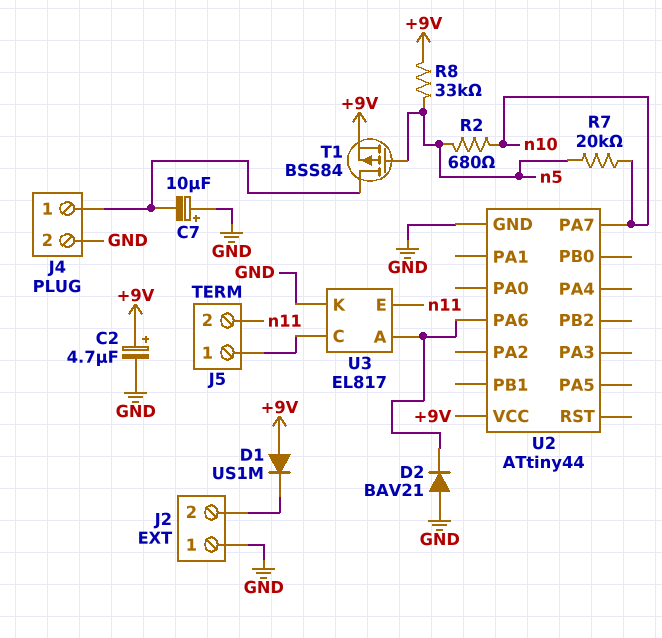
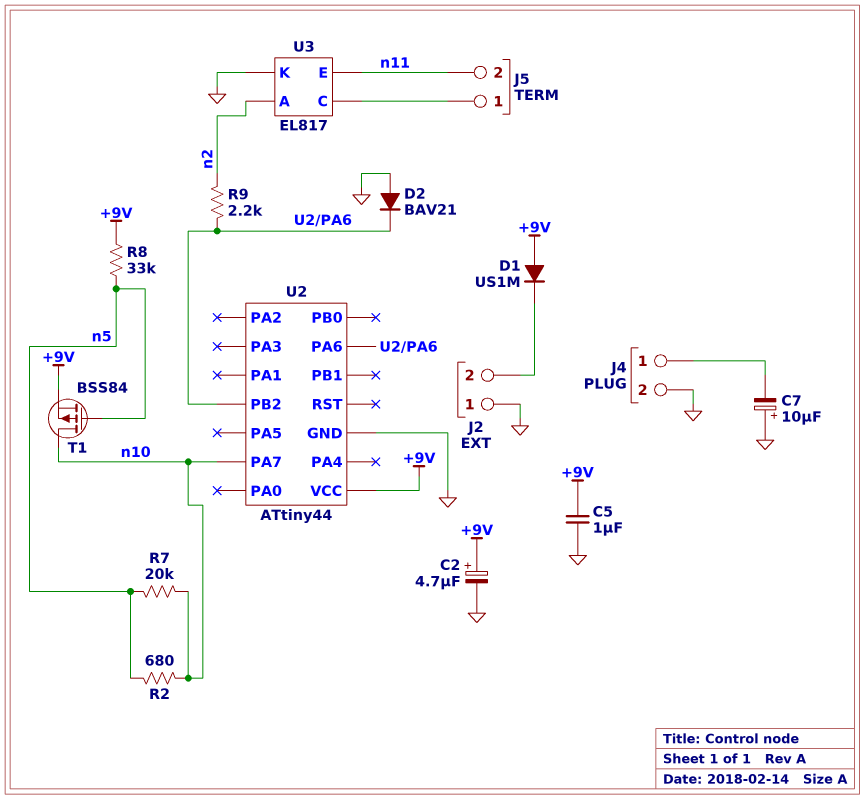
C5: none -> 1uF (+9V, GND)
R9: none -> 2.2k (U2/PA6, n2)
T1: PMOS BSS84 (G n5, D J4/1, S +9V) -> PMOS BSS84 (G n5, D n10, S +9V)
U2 pin PB2: none -> U2/PA6
U3 pin A: U2/PA6 -> n2

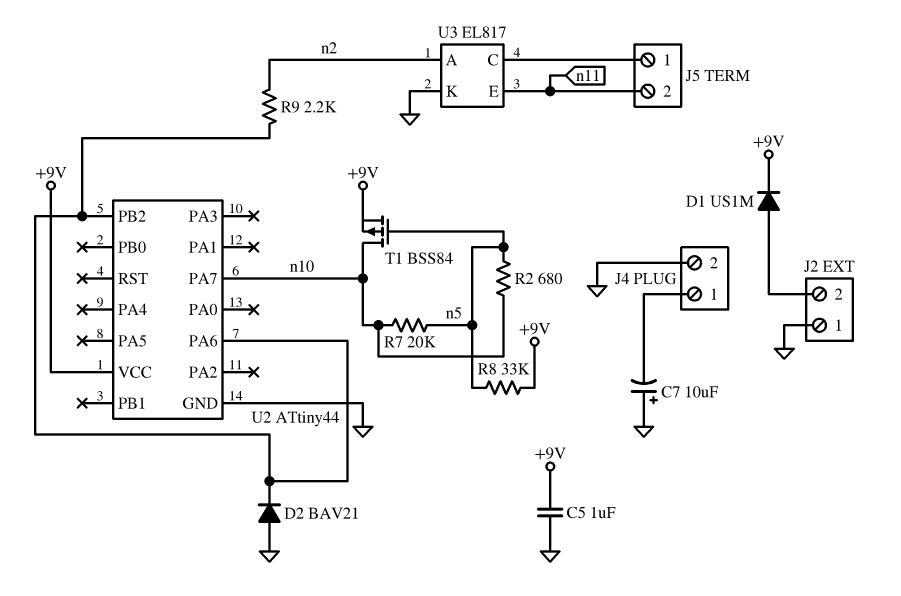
C2: 4.7uF (plus +9V, minus GND) -> none
D1: diode US1M (A +9V, K J2/2) -> diode US1M (A J2/2, K +9V)

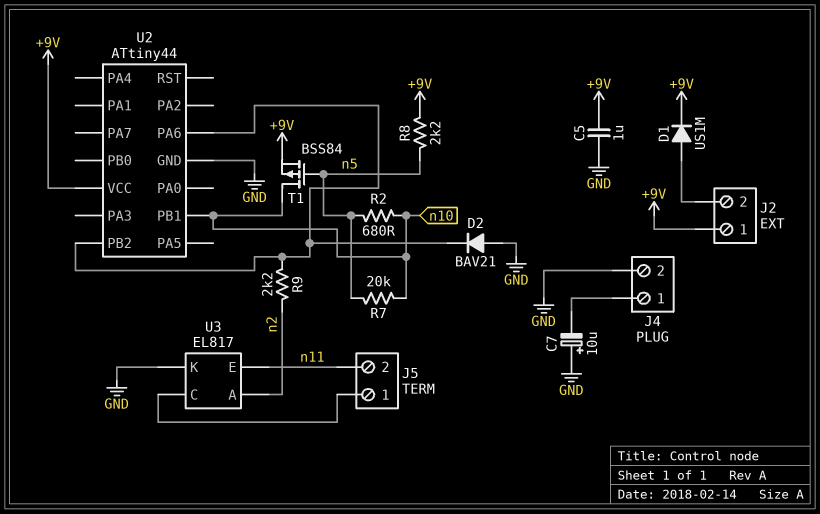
J2 pin 1: GND -> +9V
R8: 33k (+9V, n5) -> 2.2k (+9V, n5)
U2 pin PA7: n10 -> none
U2 pin PB1: none -> n10

